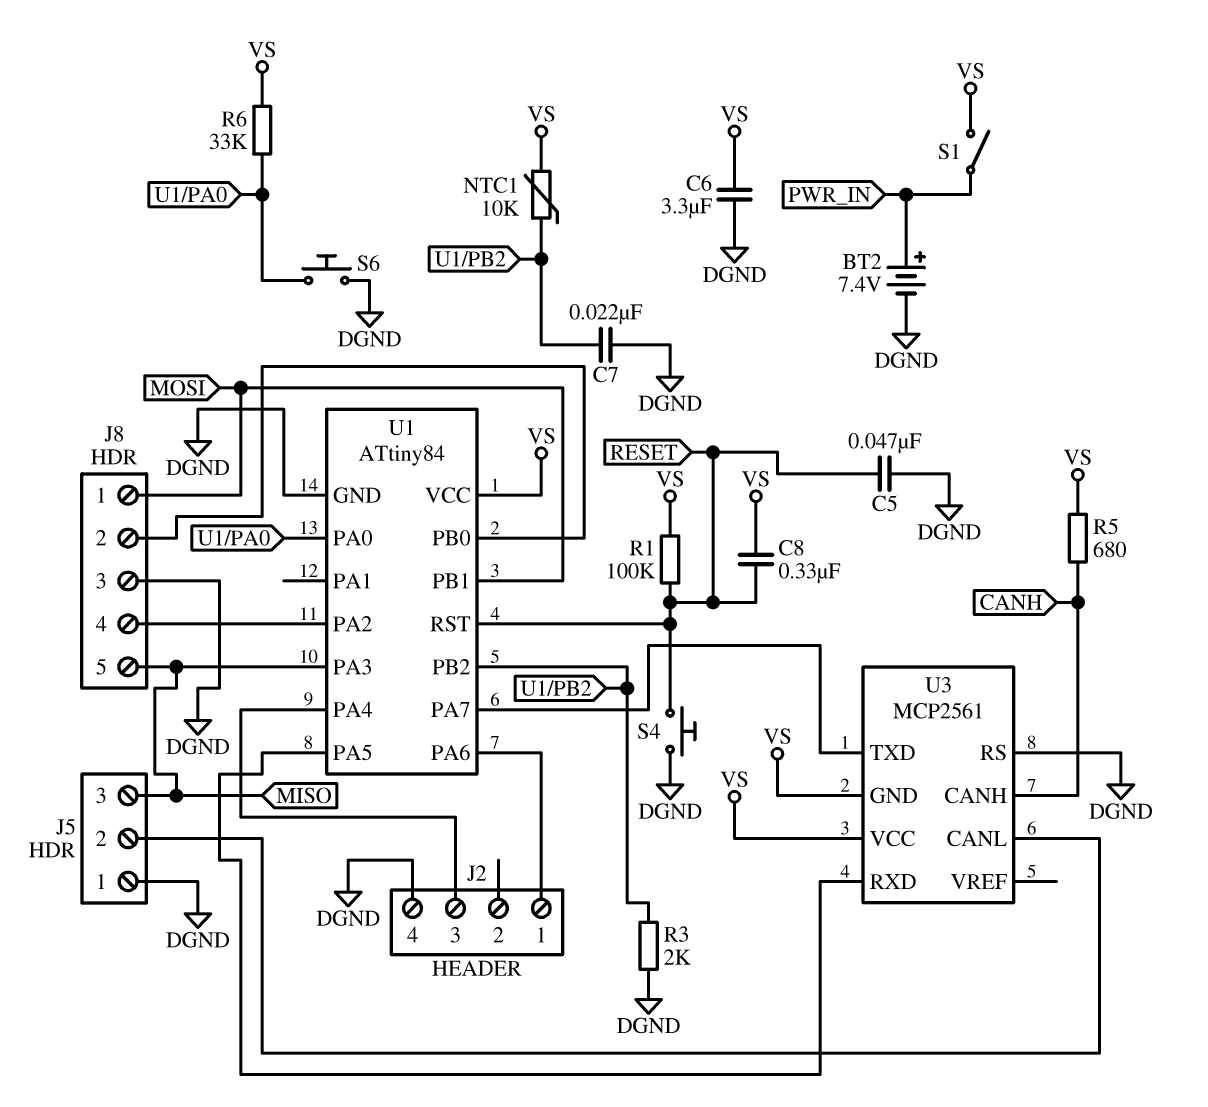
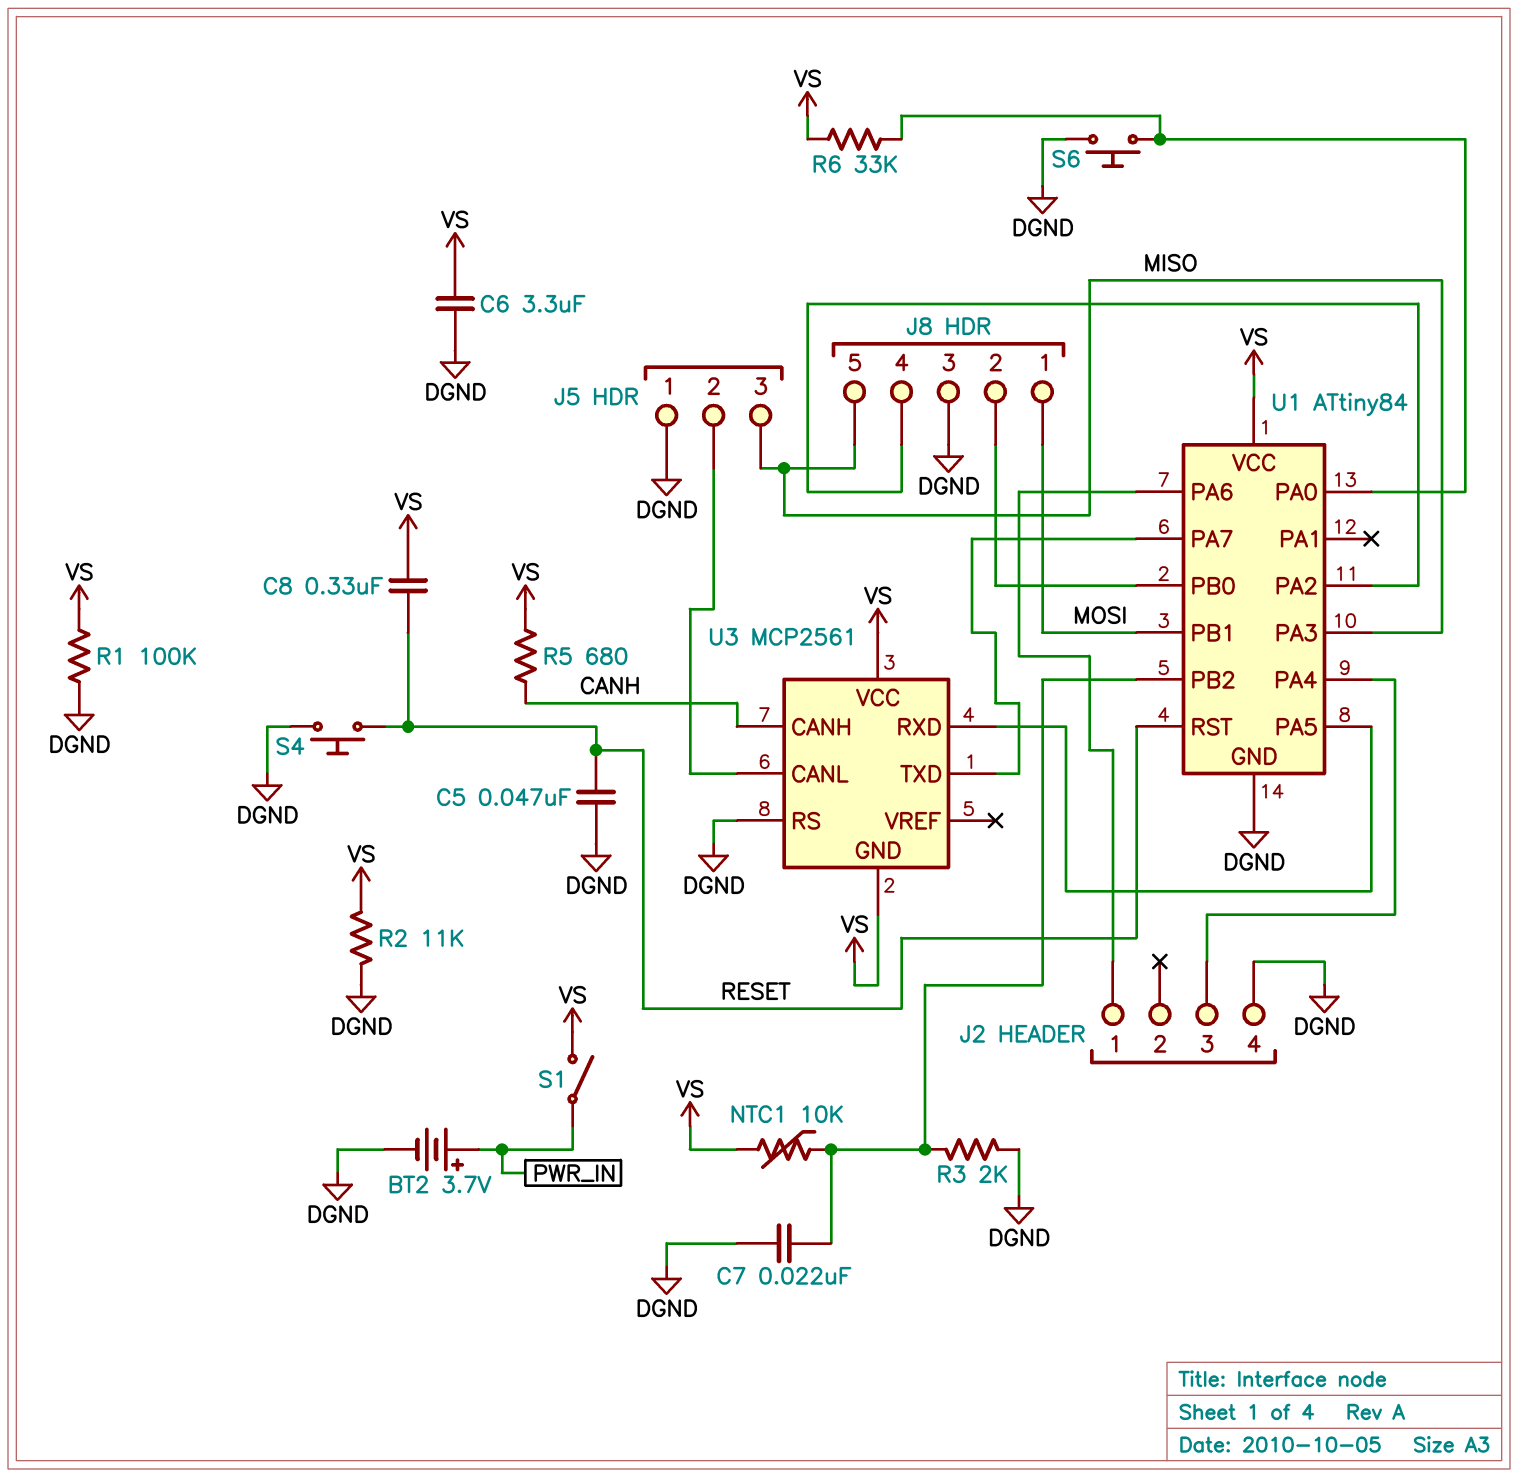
BT2: 7.4V (plus PWR_IN, minus DGND) -> 3.7V (plus PWR_IN, minus DGND)
R1: 100k (RESET, VS) -> 100k (DGND, VS)
R2: none -> 11k (DGND, VS)

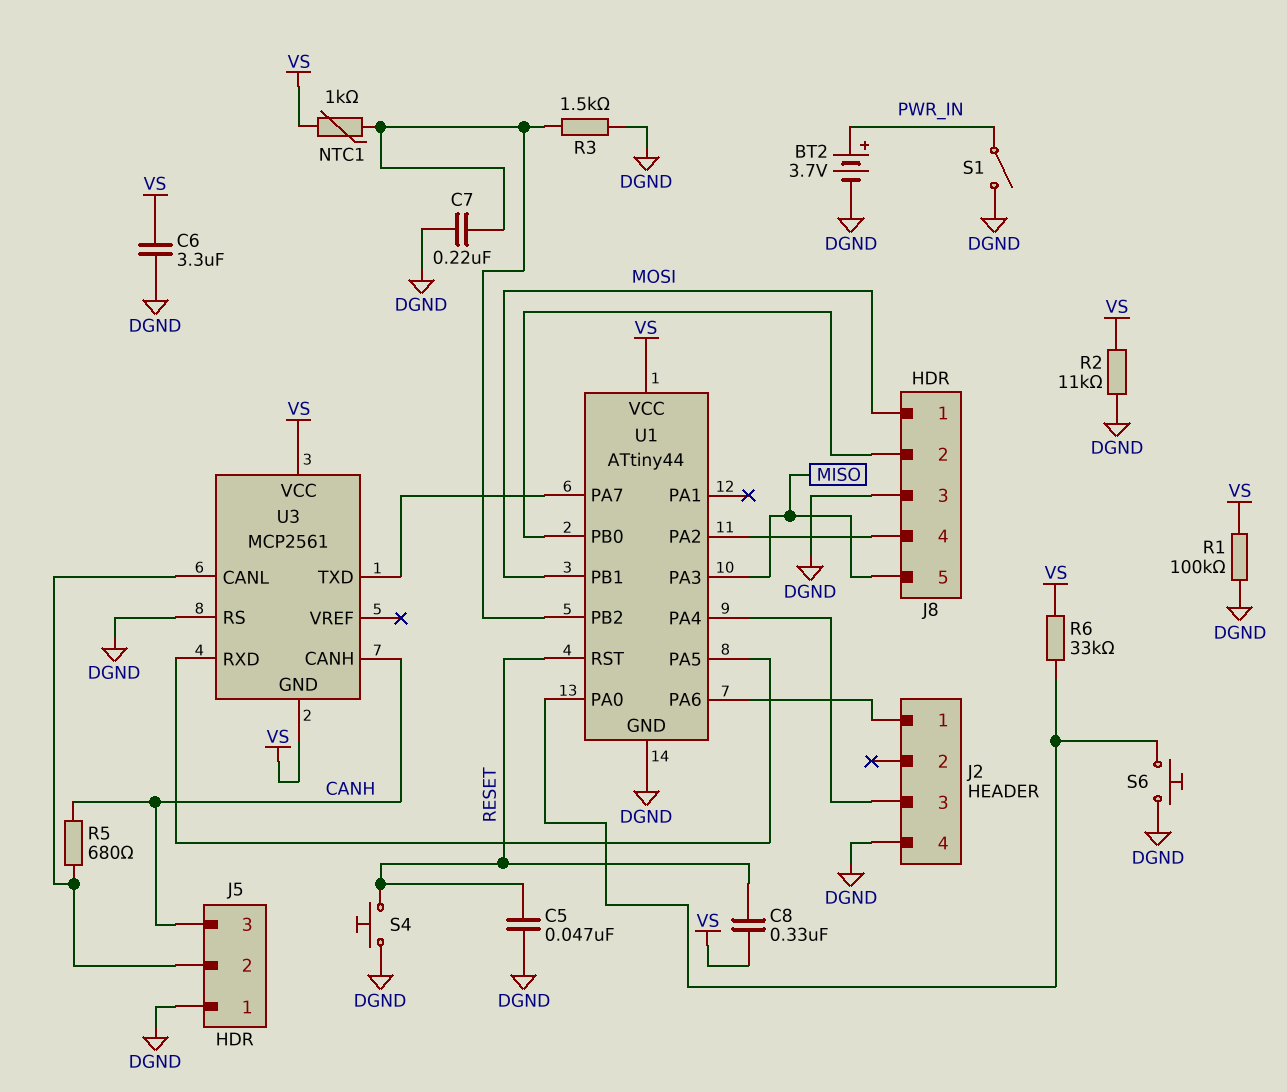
C7: 22nF (DGND, U1/PB2) -> 220nF (DGND, U1/PB2)
J5 pin 3: MISO -> CANH
NTC1: 10k (U1/PB2, VS) -> 1k (U1/PB2, VS)
R3: 2k (DGND, U1/PB2) -> 1.5k (DGND, U1/PB2)
R5: 680 (CANH, VS) -> 680 (CANH, J5/2)
S1: switch (PWR_IN, VS) -> switch (DGND, PWR_IN)
U1: ATtiny84 -> ATtiny44

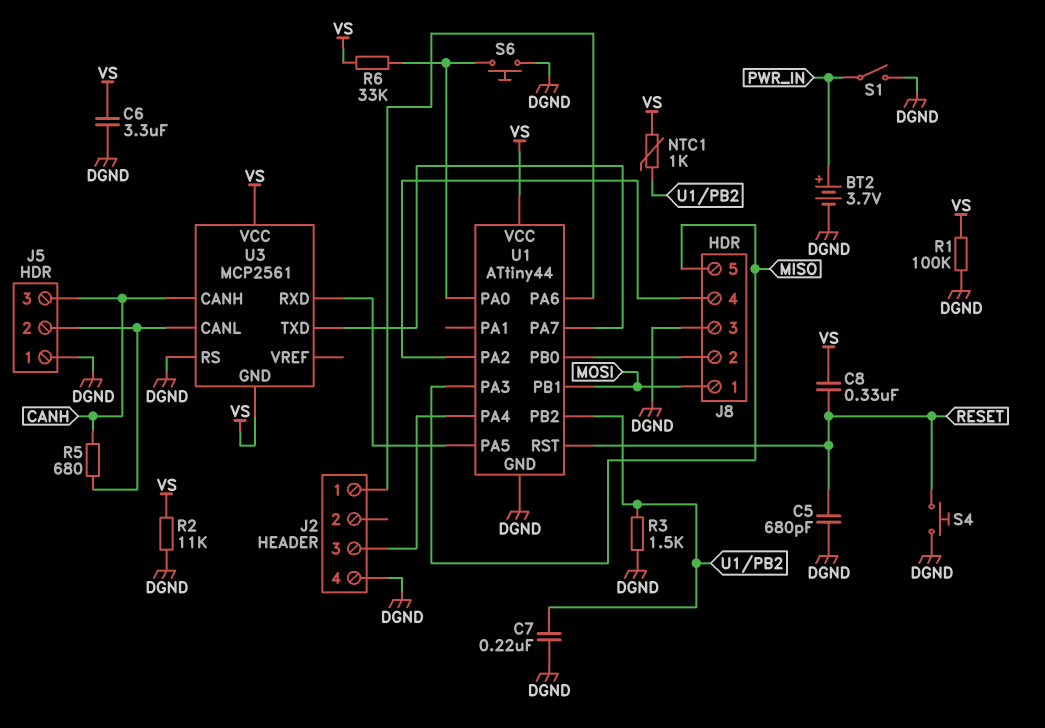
C5: 47nF (DGND, RESET) -> 680pF (DGND, RESET)

